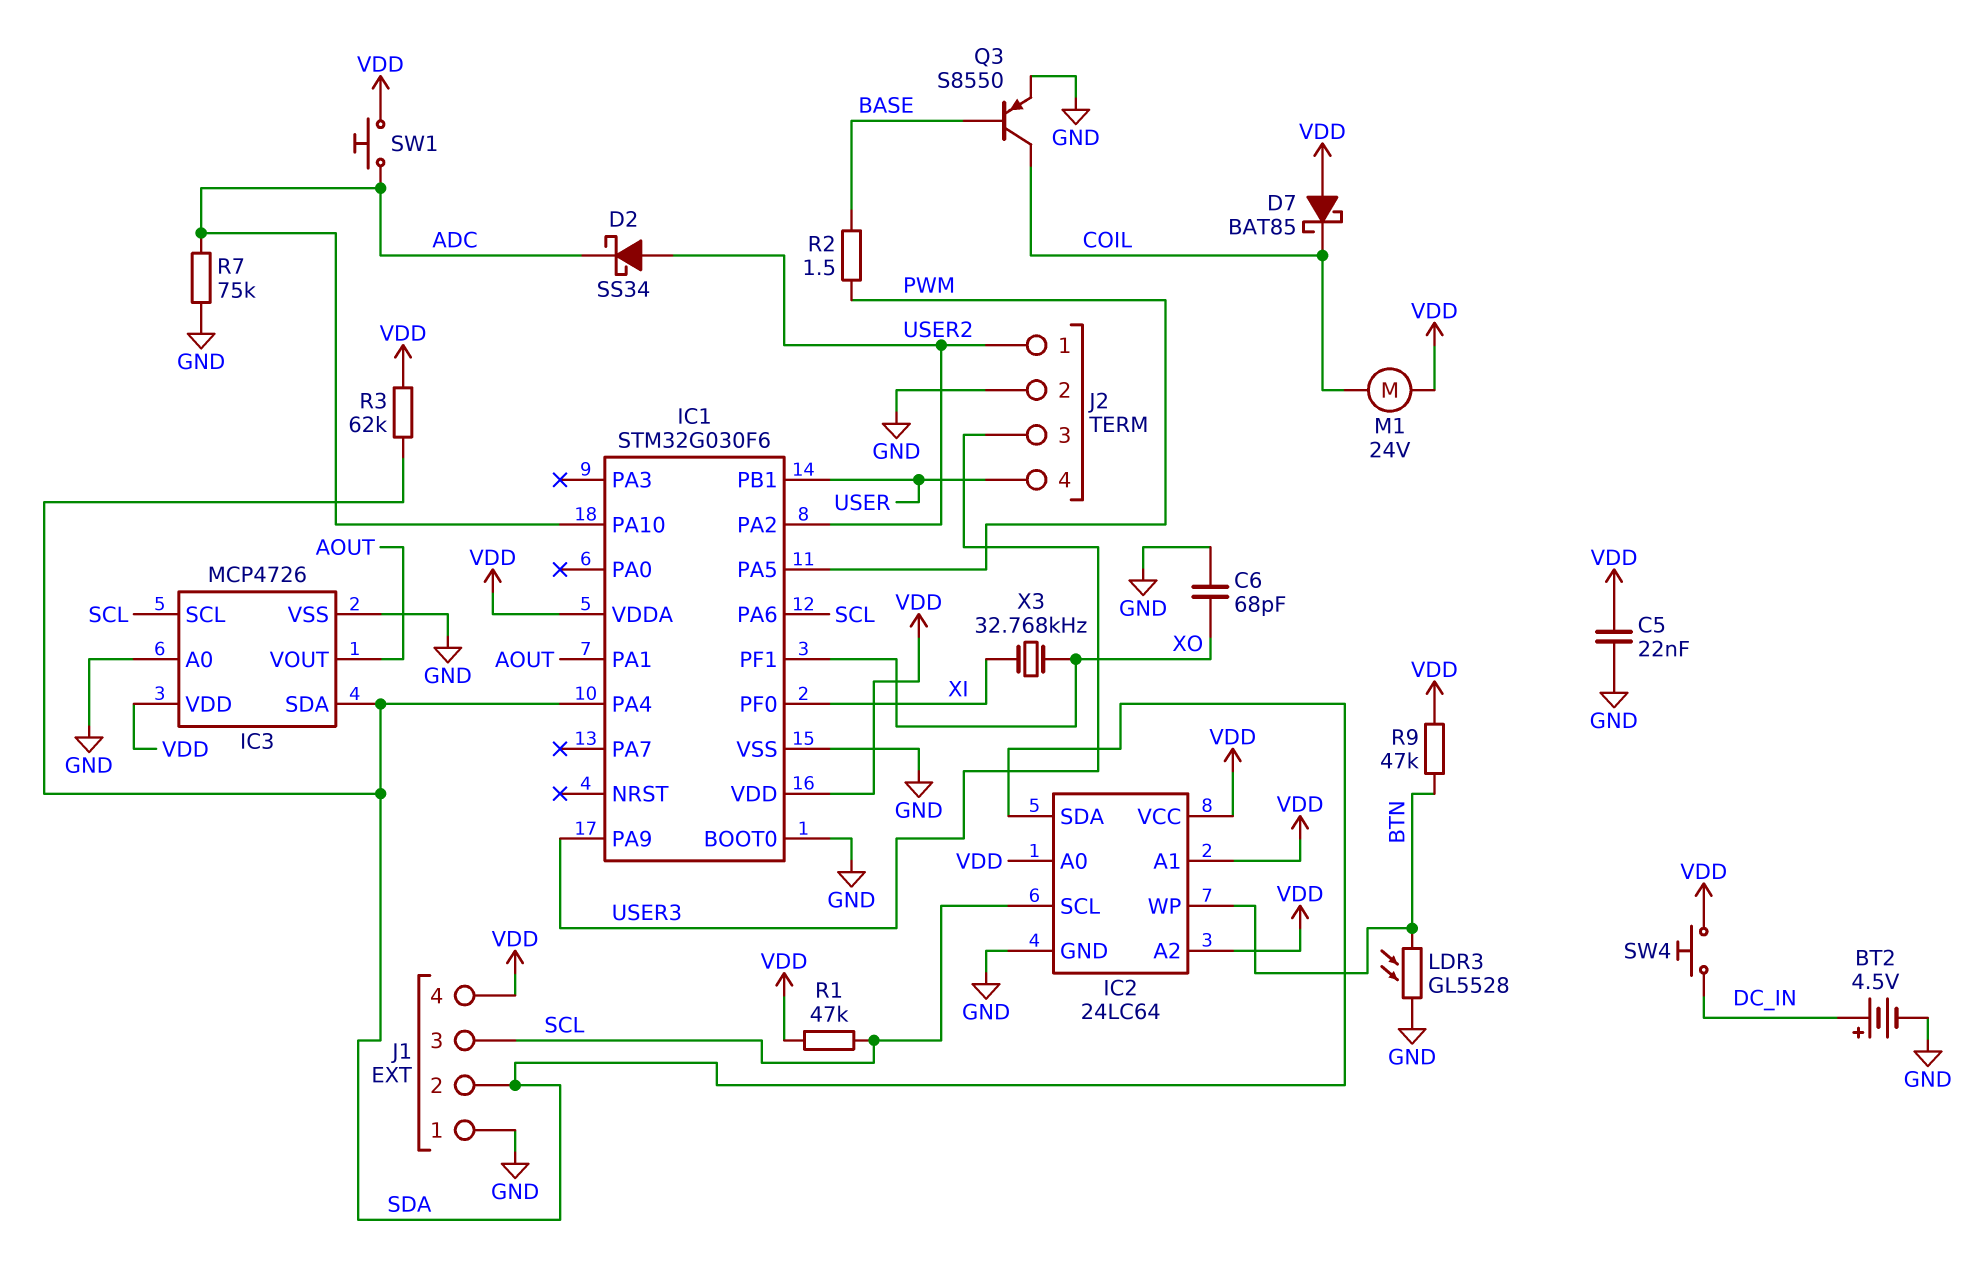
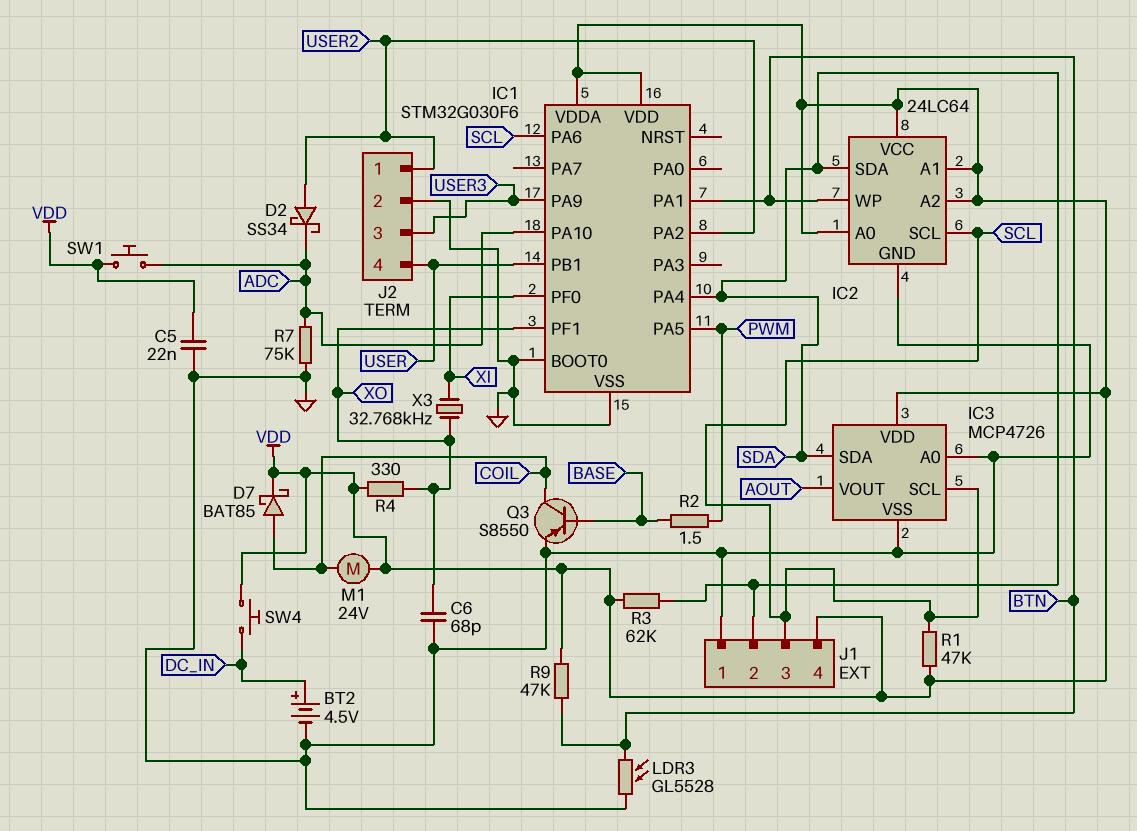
D7: schottky BAT85 (A VDD, K COIL) -> schottky BAT85 (A COIL, K VDD)
IC1 pin PA1: AOUT -> BTN
R4: none -> 330 (VDD, XO)

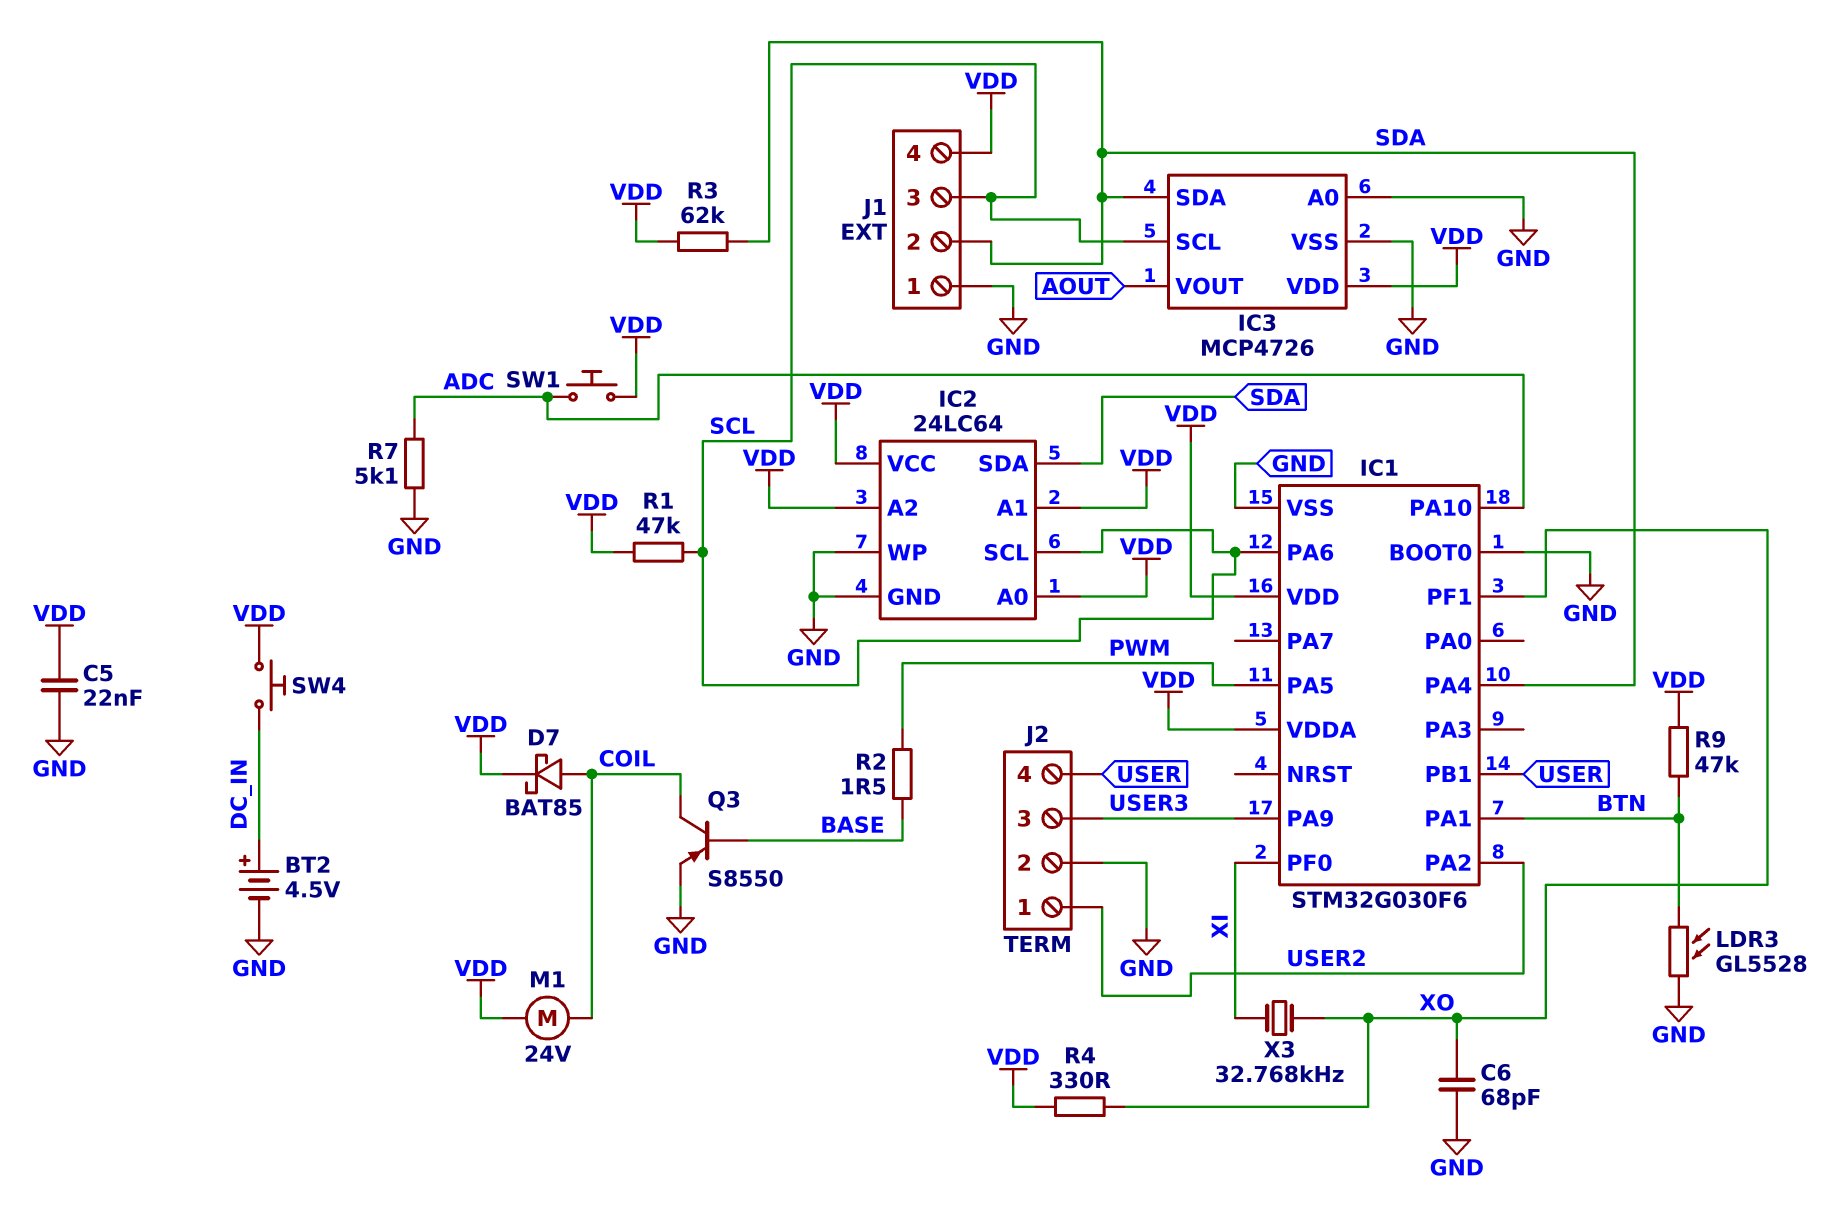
D2: schottky SS34 (A USER2, K ADC) -> none
IC2 pin WP: BTN -> GND
R7: 75k (ADC, GND) -> 5.1k (ADC, GND)

